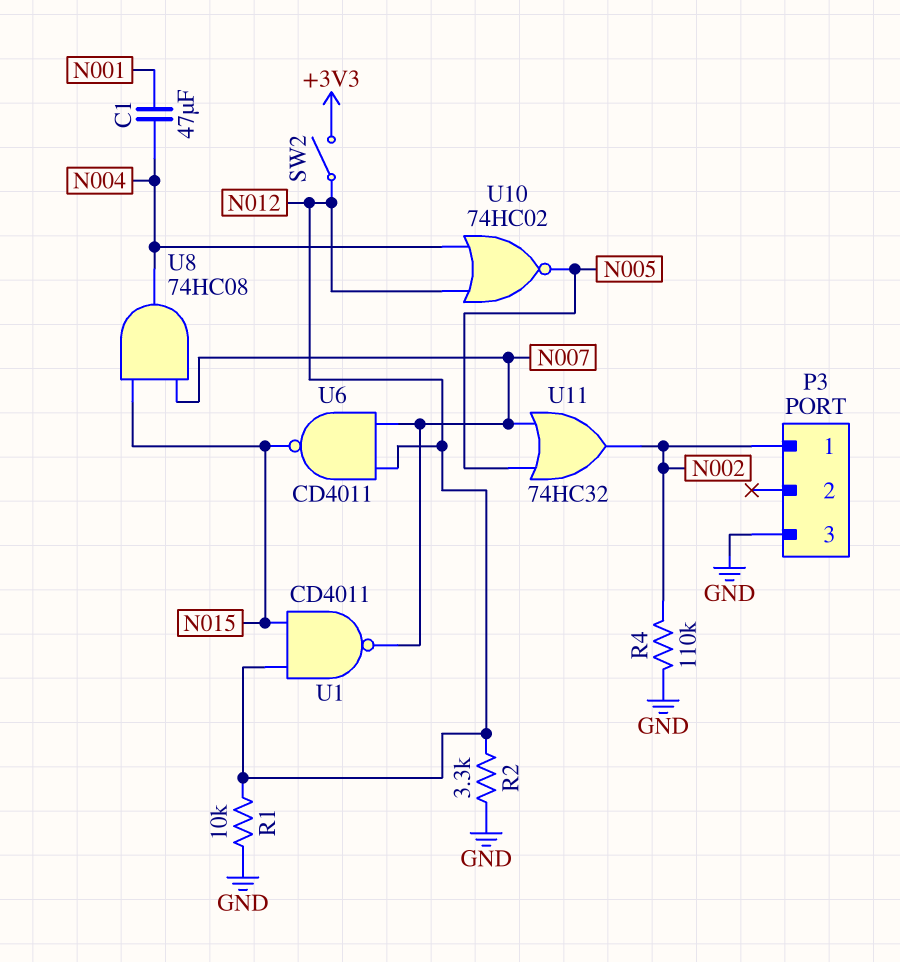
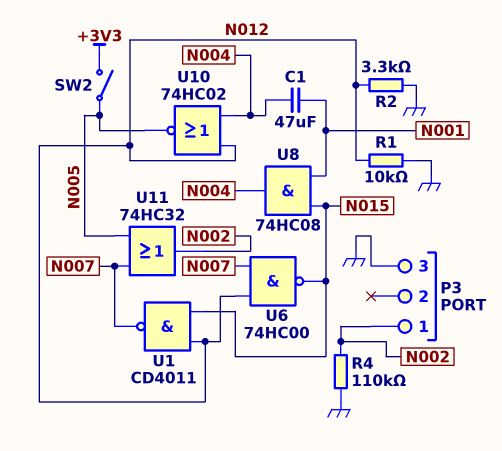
SW2: switch (+3V3, N012) -> switch (+3V3, N005)
U6: NAND CD4011 (in N007, in N012, out N015) -> NAND 74HC00 (in N007, in N012, out N015)
U8: AND 74HC08 (in N007, in N015, out N004) -> AND 74HC08 (in N001, in N015, out N004)

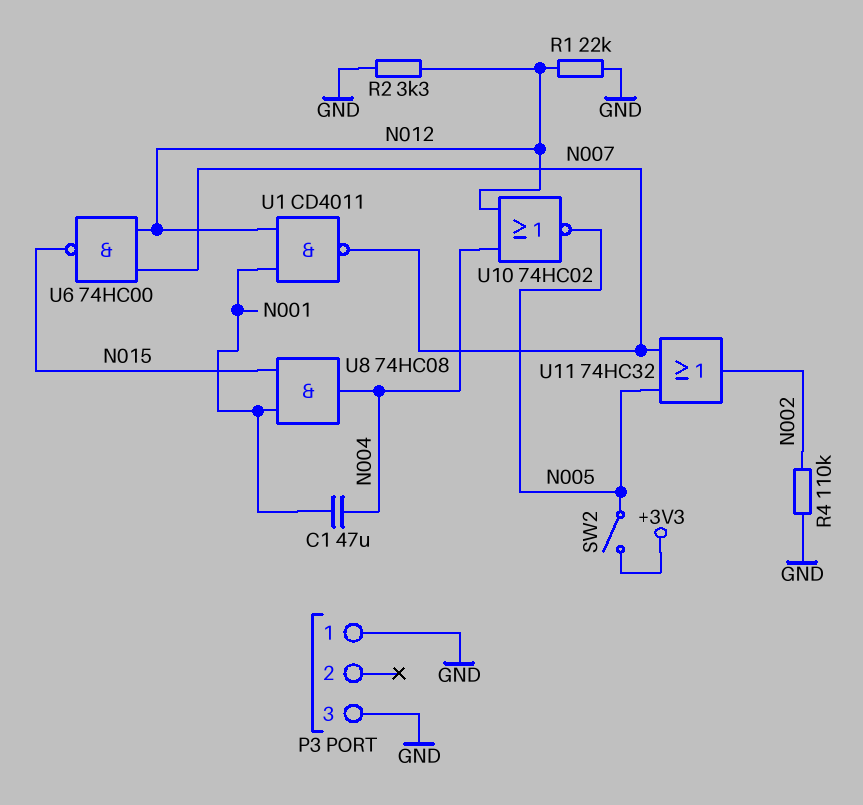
P3 pin 1: N002 -> GND
R1: 10k (GND, N012) -> 22k (GND, N012)
U1: NAND CD4011 (in N012, in N015, out N007) -> NAND CD4011 (in N001, in N012, out N007)

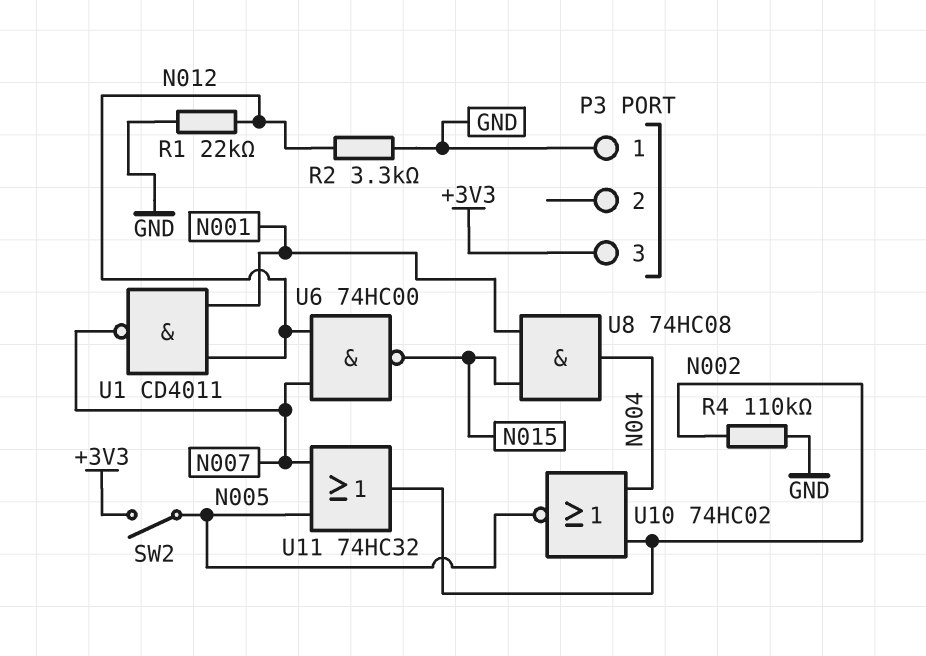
C1: 47uF (N001, N004) -> none
P3 pin 3: GND -> +3V3
U10: NOR 74HC02 (in N004, in N012, out N005) -> NOR 74HC02 (in N002, in N004, out N005)

